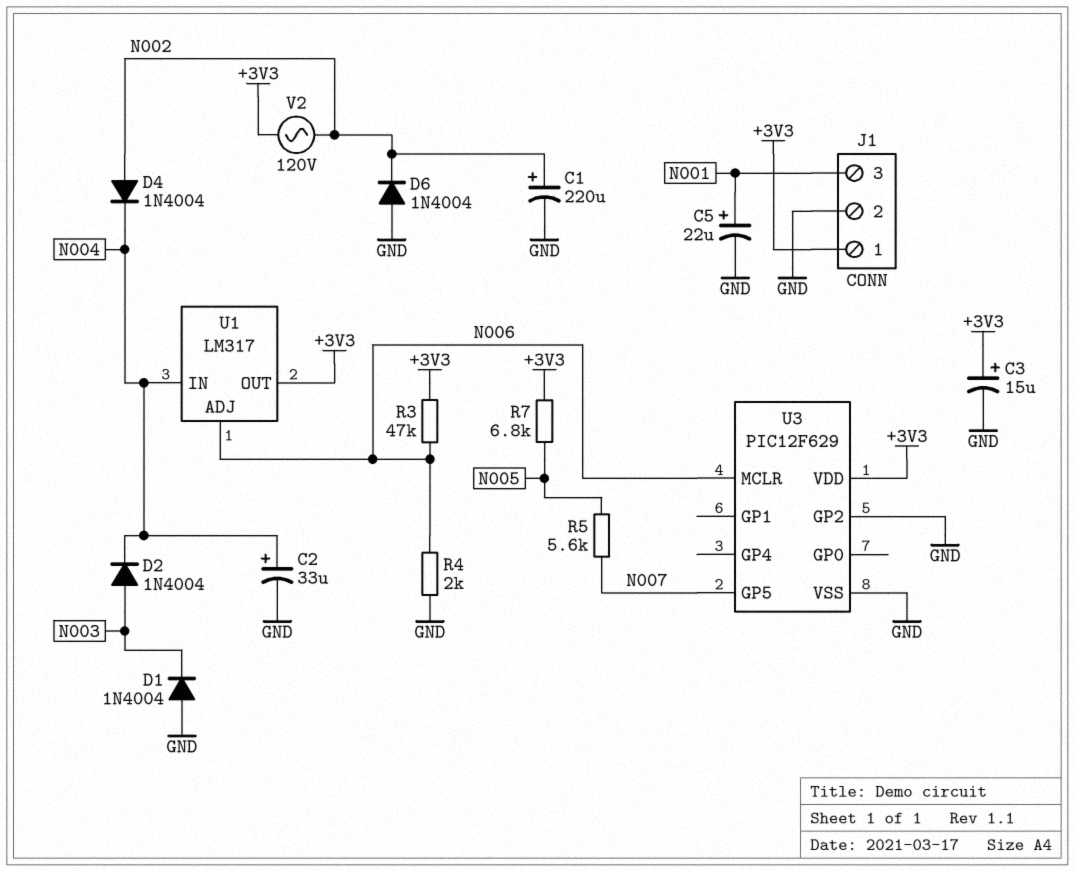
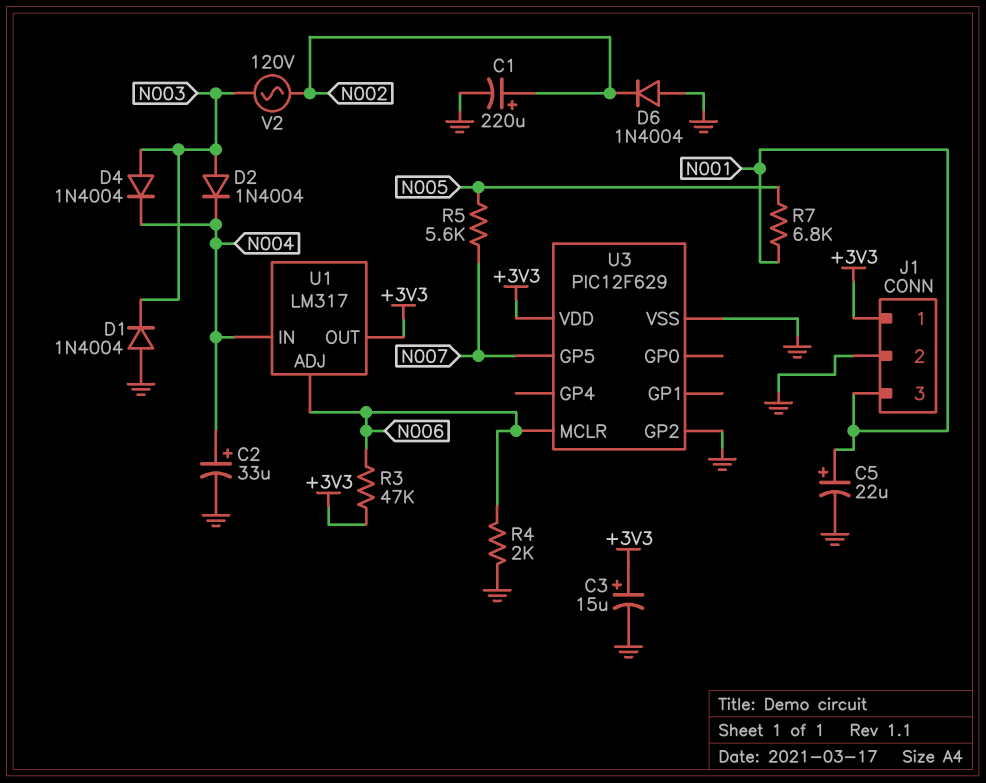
D4: diode 1N4004 (A N002, K N004) -> diode 1N4004 (A N003, K N004)
R7: 6.8k (+3V3, N005) -> 6.8k (N001, N005)
V2: AC 120V (+3V3, N002) -> AC 120V (N002, N003)

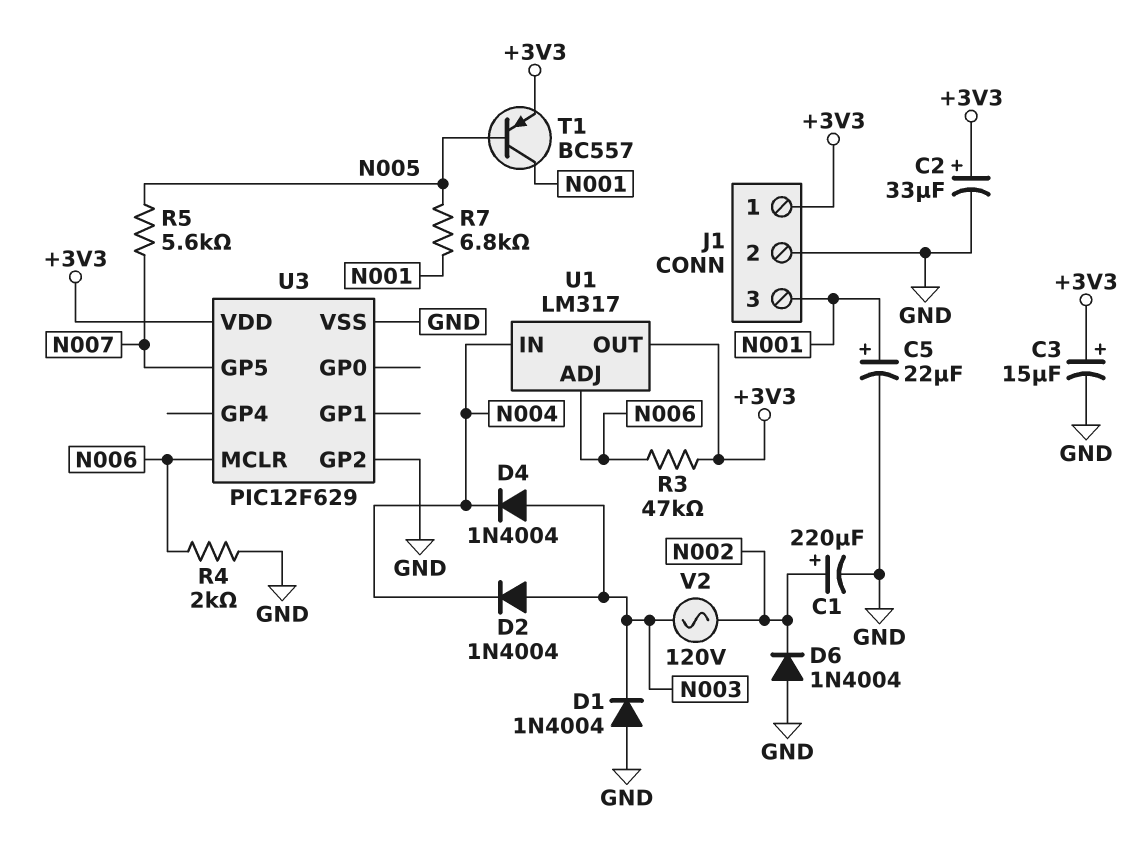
C2: 33uF (plus N004, minus GND) -> 33uF (plus +3V3, minus GND)
T1: none -> PNP BC557 (B N005, C N001, E +3V3)

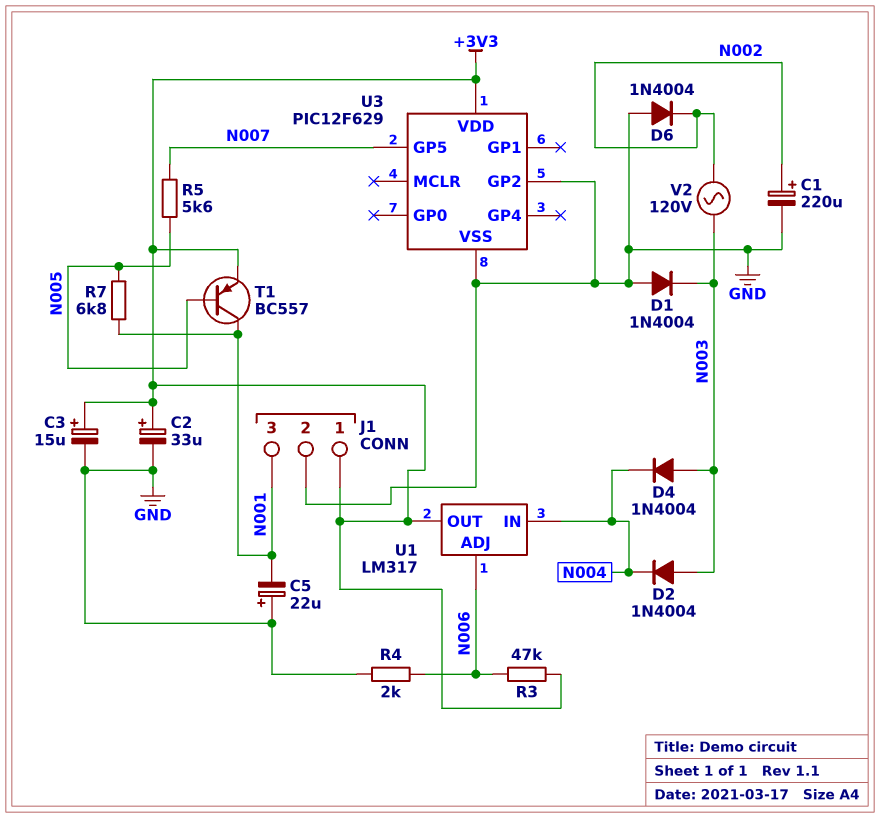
C5: 22uF (plus N001, minus GND) -> 22uF (plus GND, minus N001)
U3 pin MCLR: N006 -> none

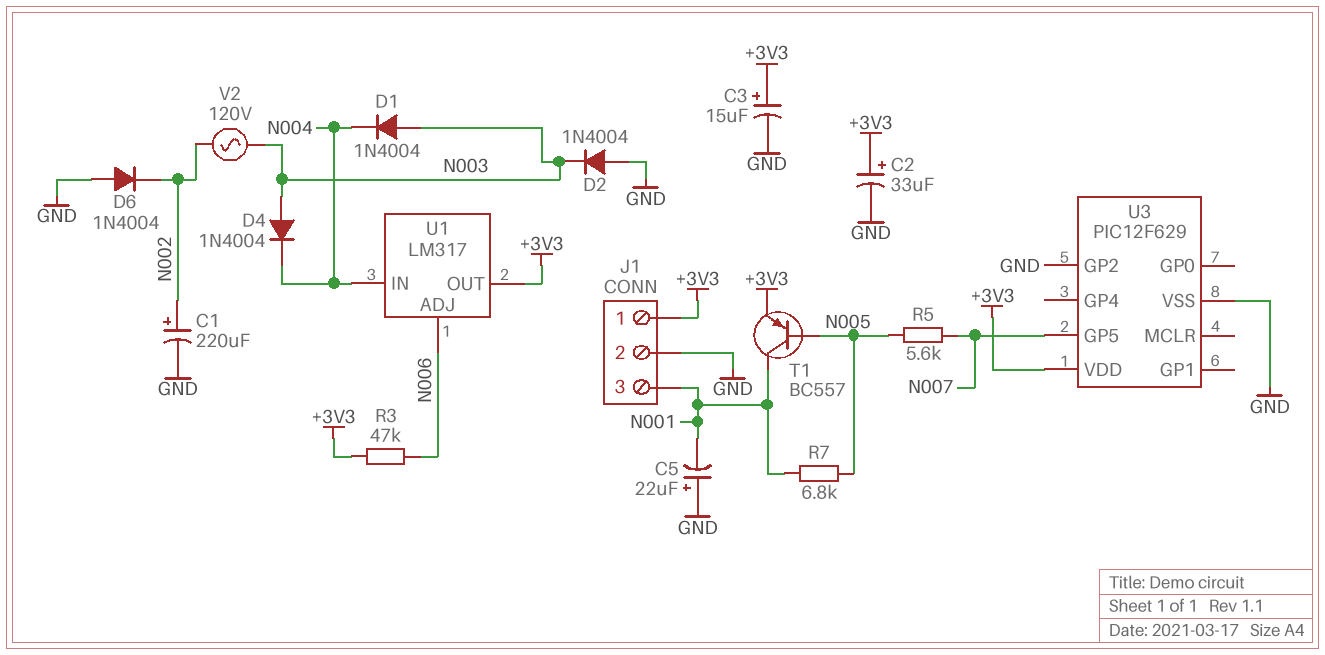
D1: diode 1N4004 (A GND, K N003) -> diode 1N4004 (A N003, K N004)
D2: diode 1N4004 (A N003, K N004) -> diode 1N4004 (A GND, K N003)
R4: 2k (GND, N006) -> none

